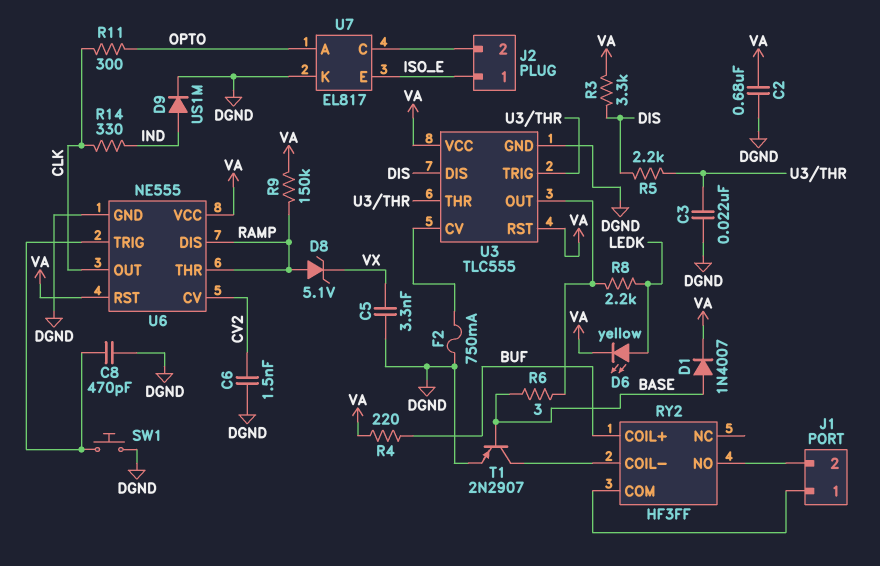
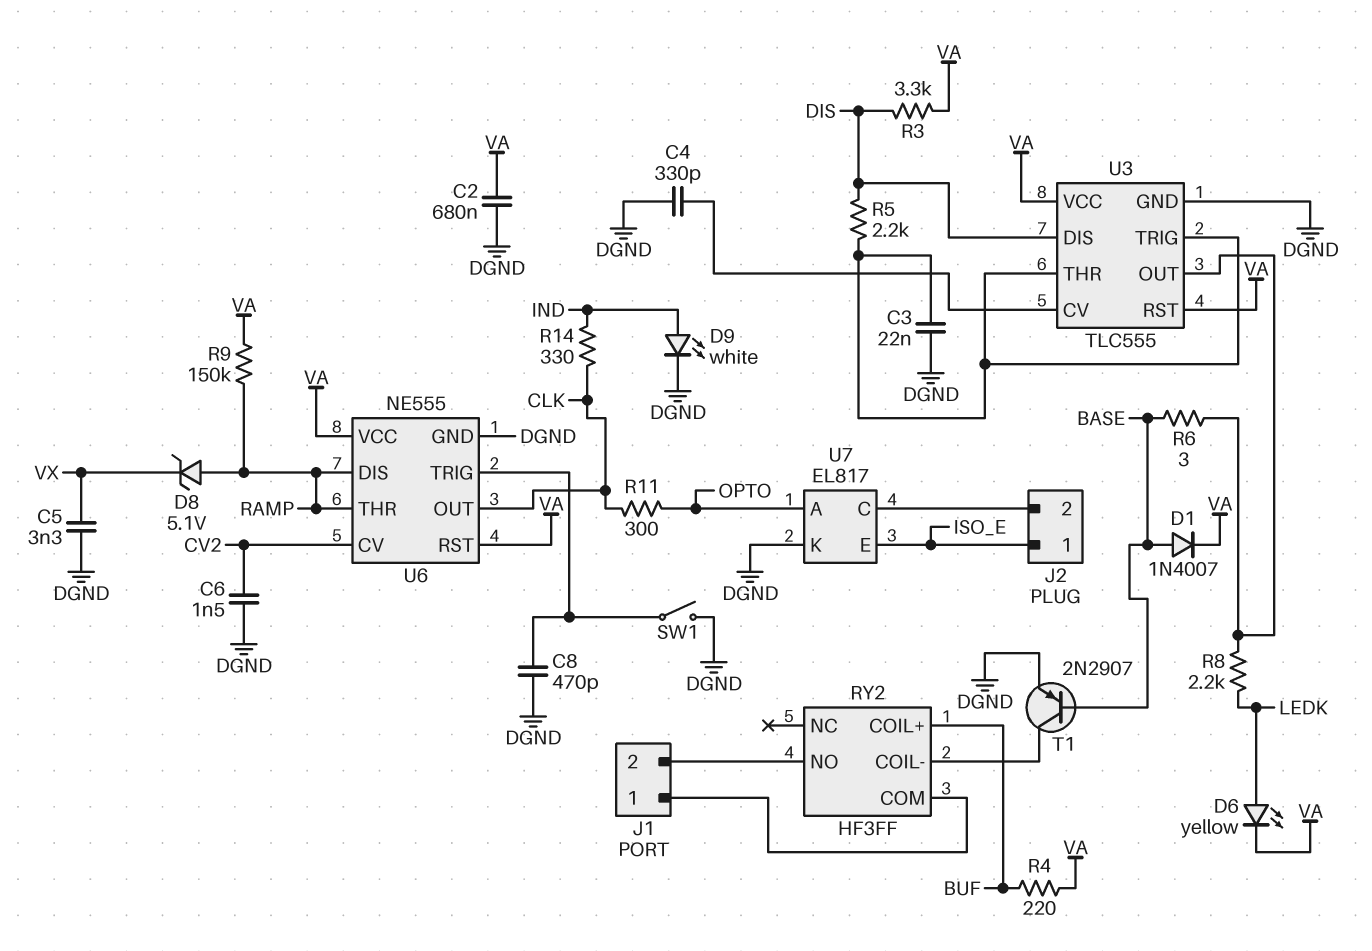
C4: none -> 330pF (DGND, U3/CV)
D9: diode US1M (A IND, K DGND) -> LED white (A IND, K DGND)
F2: 750mA (DGND, U3/CV) -> none
SW1: button (DGND, U6/TRIG) -> switch (DGND, U6/TRIG)

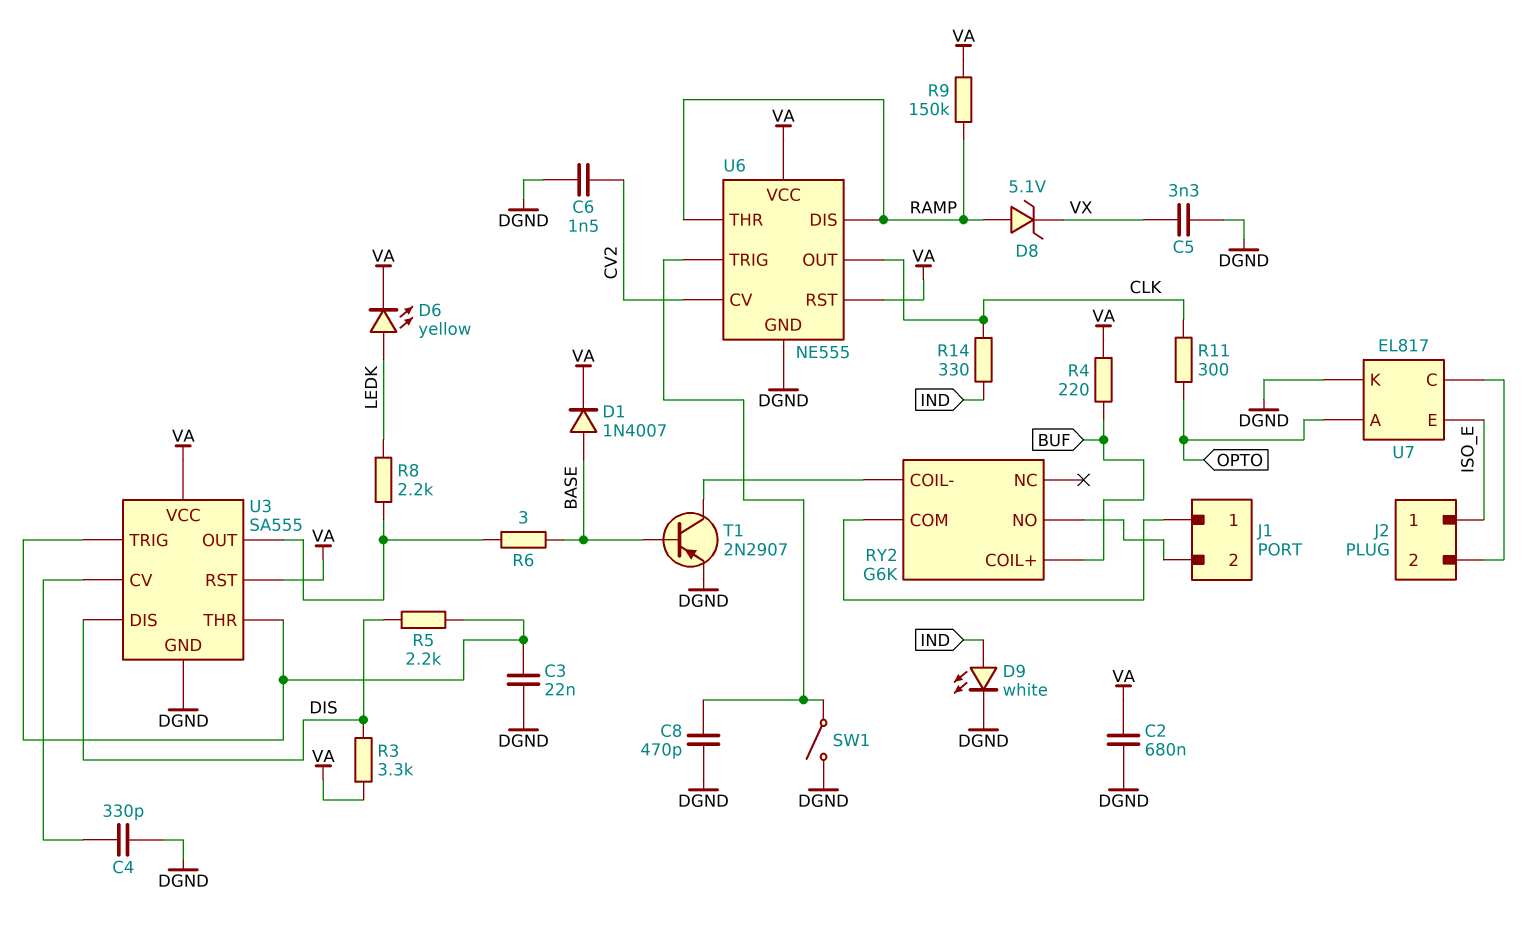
RY2: HF3FF -> G6K
U3: TLC555 -> SA555

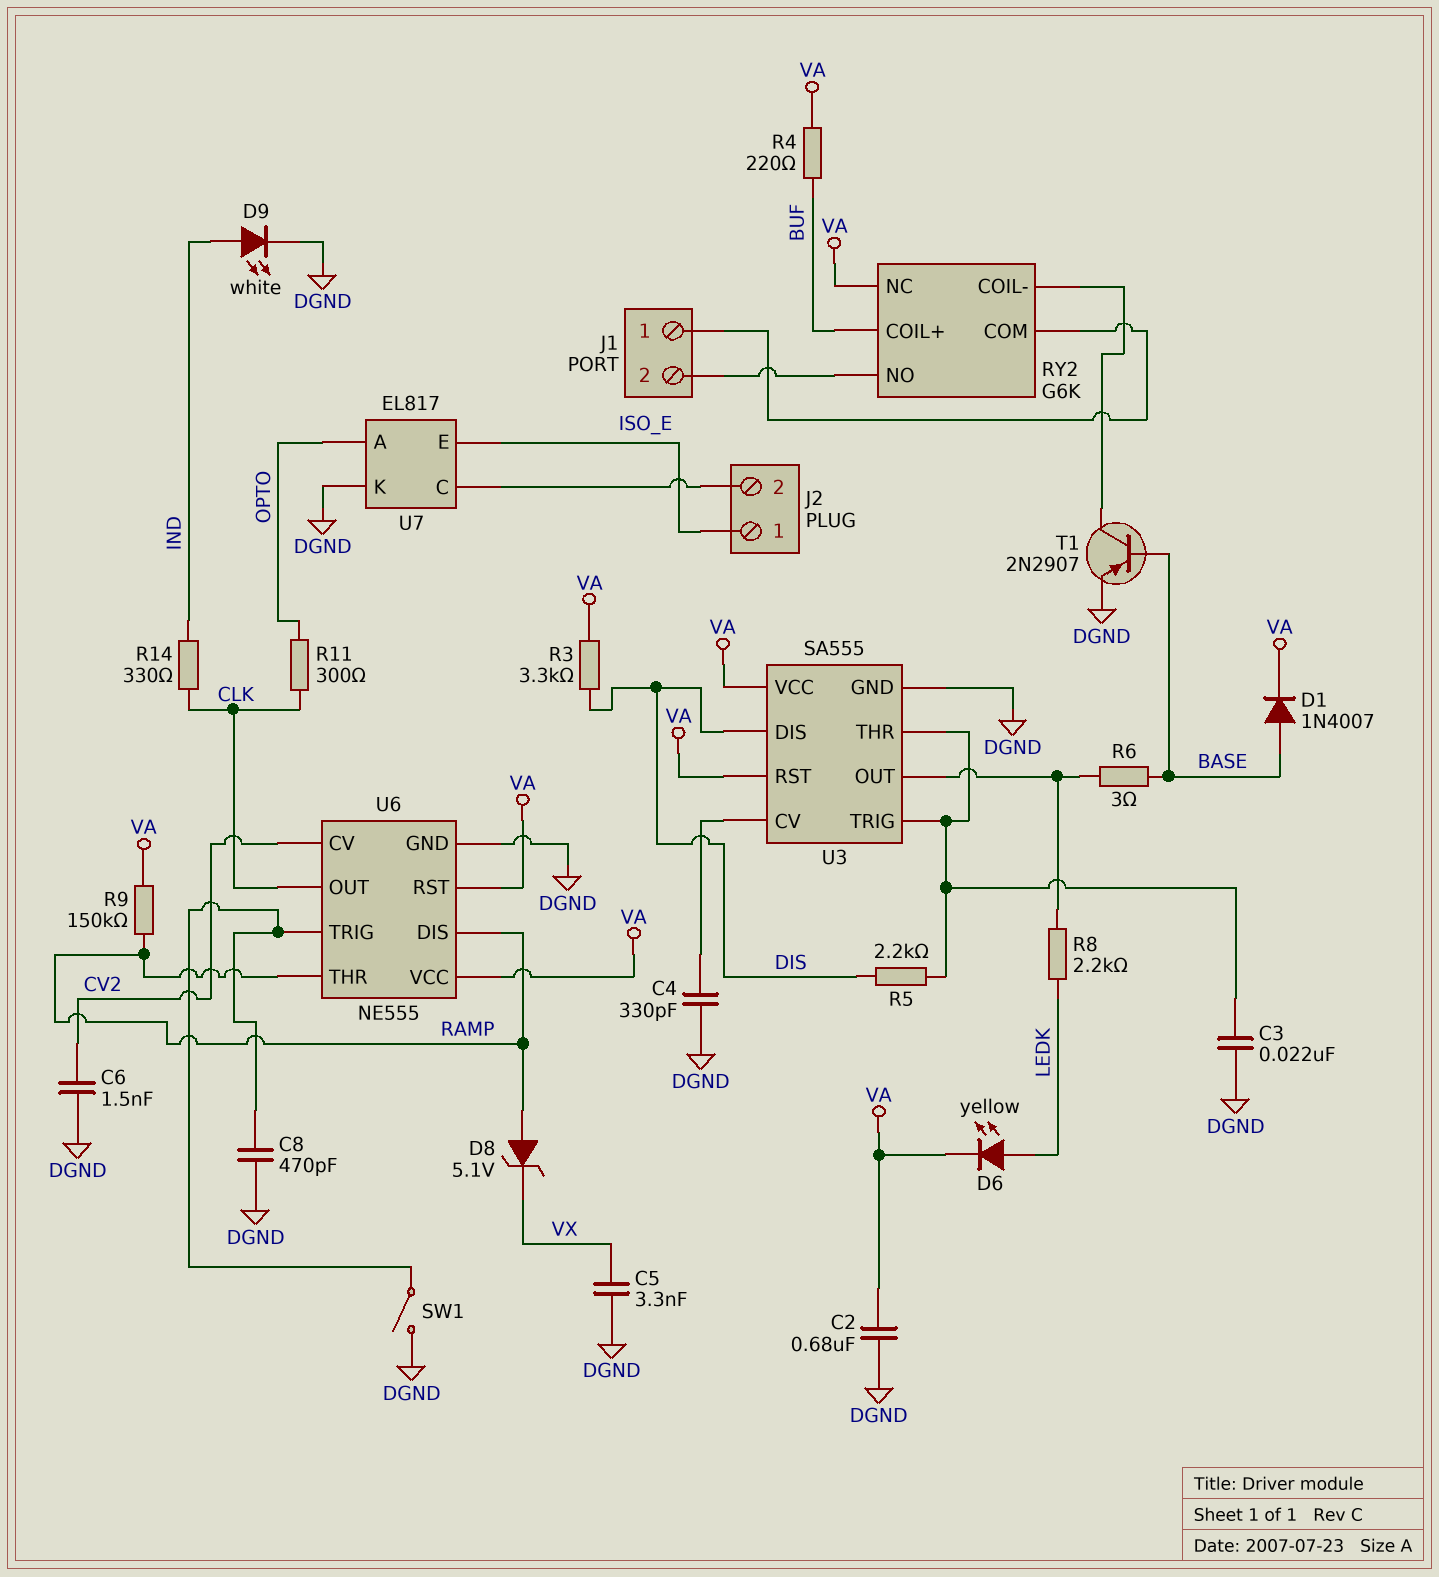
RY2 pin NC: none -> VA

